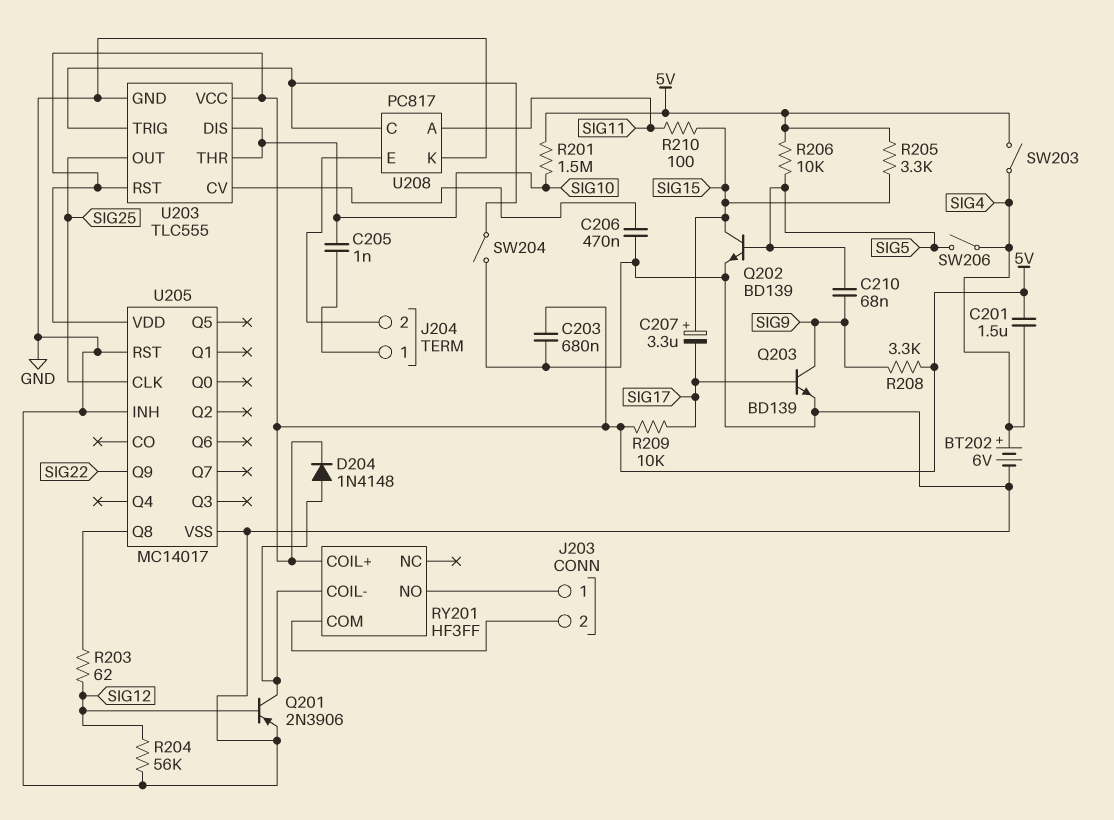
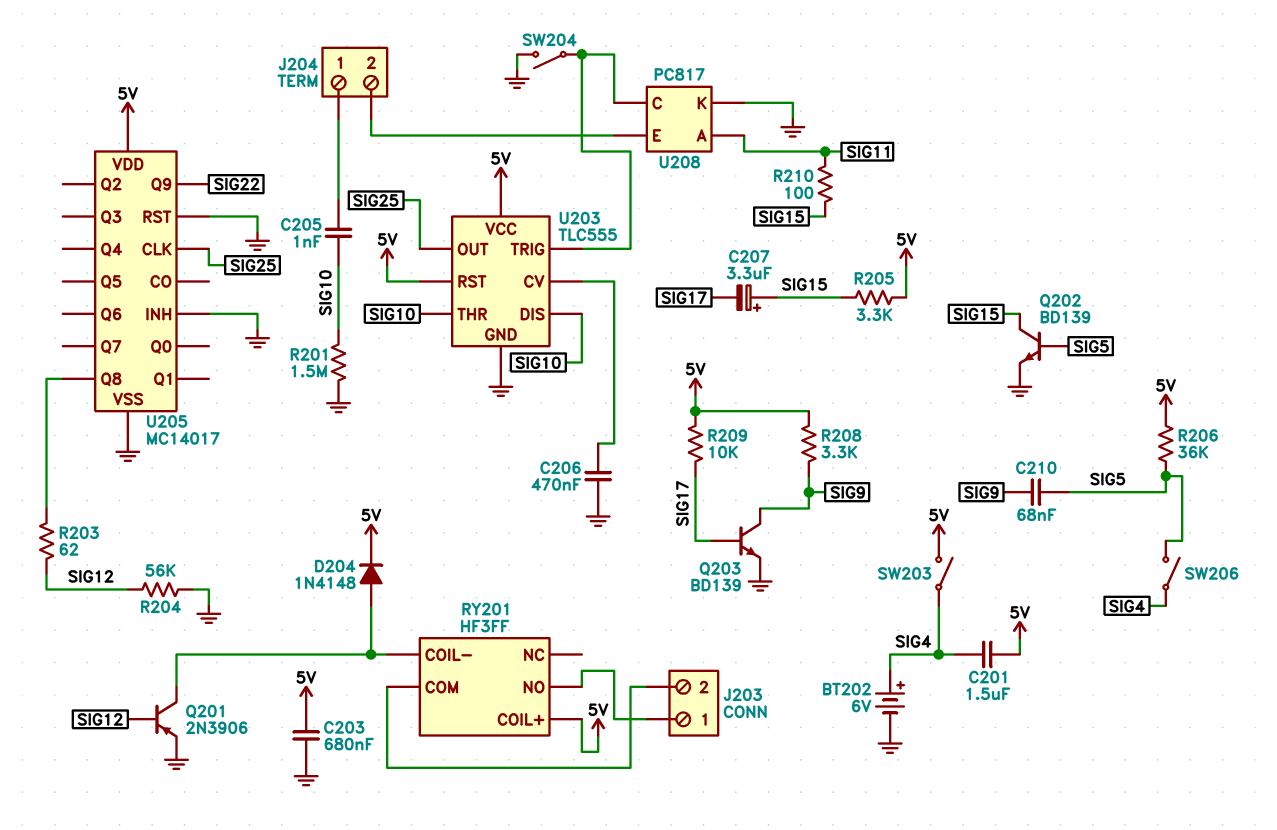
R201: 1.5M (5V, SIG10) -> 1.5M (GND, SIG10)
R206: 10k (5V, SIG5) -> 36k (5V, SIG5)

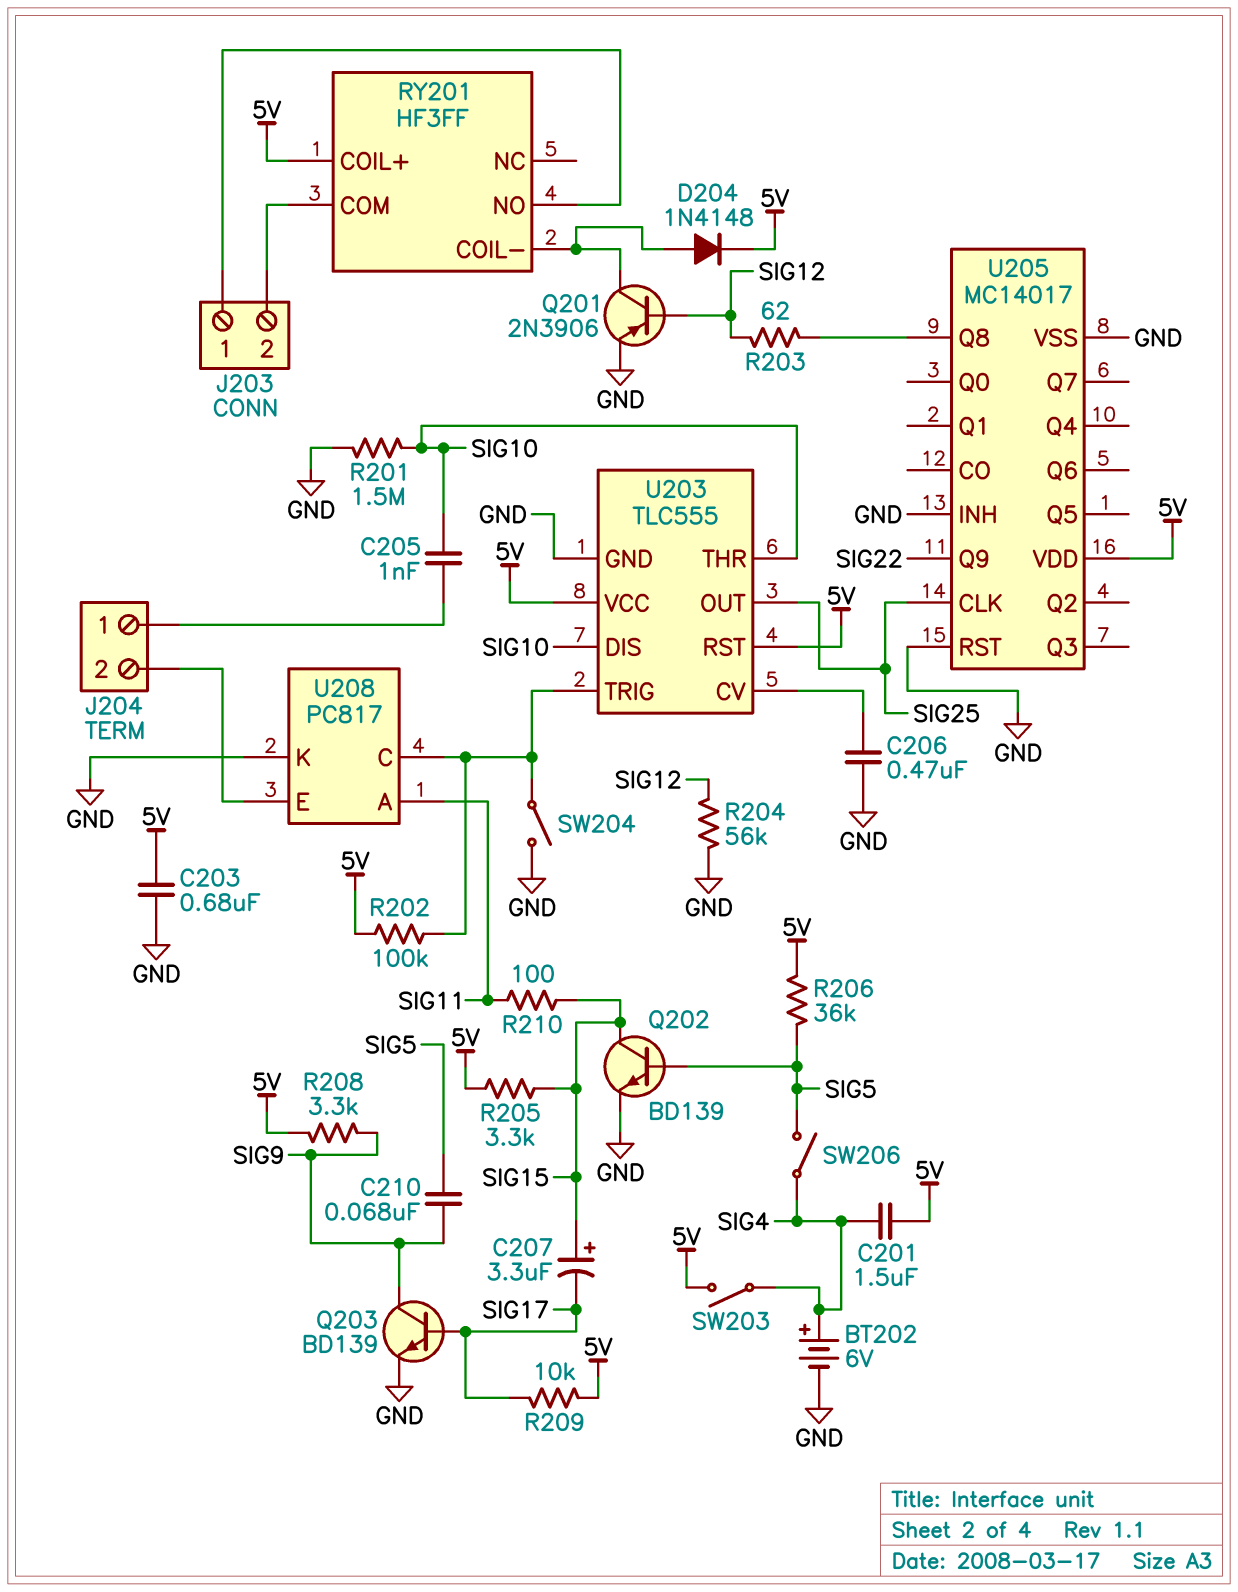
R202: none -> 100k (5V, U203/TRIG)

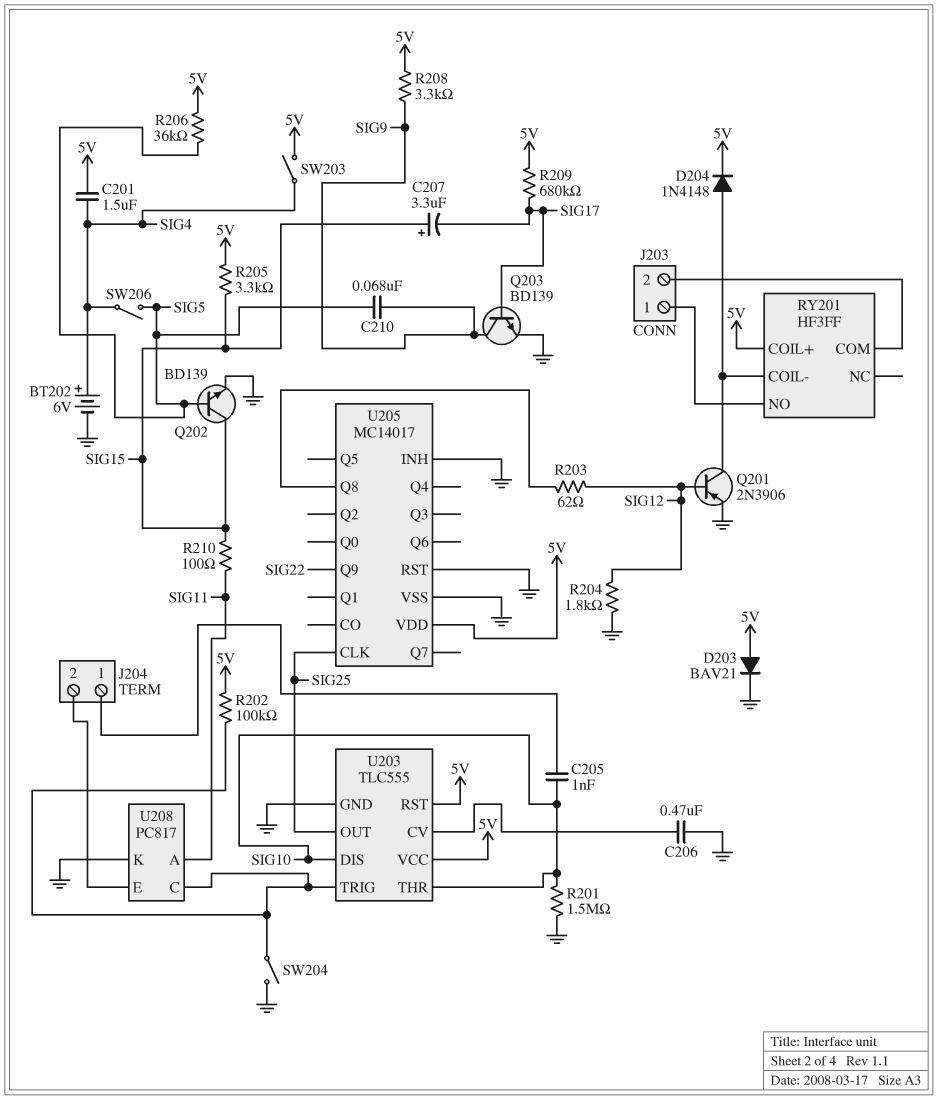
C203: 680nF (5V, GND) -> none
D203: none -> diode BAV21 (A 5V, K GND)
R204: 56k (GND, SIG12) -> 1.8k (GND, SIG12)
R209: 10k (5V, SIG17) -> 680k (5V, SIG17)

